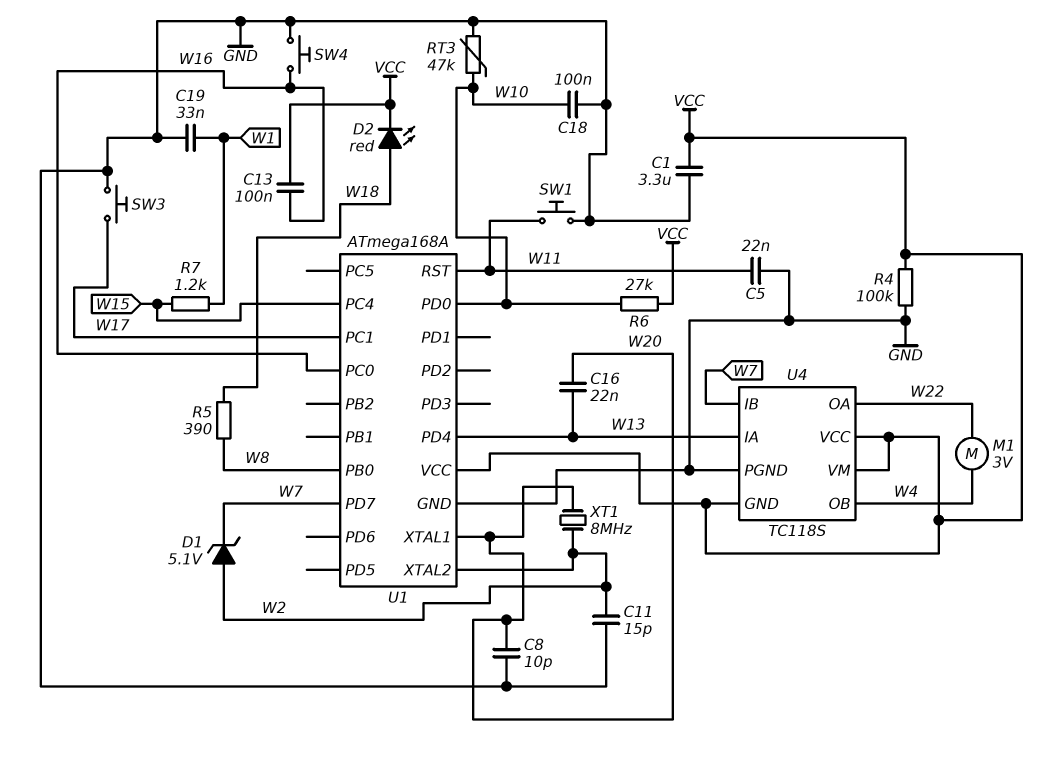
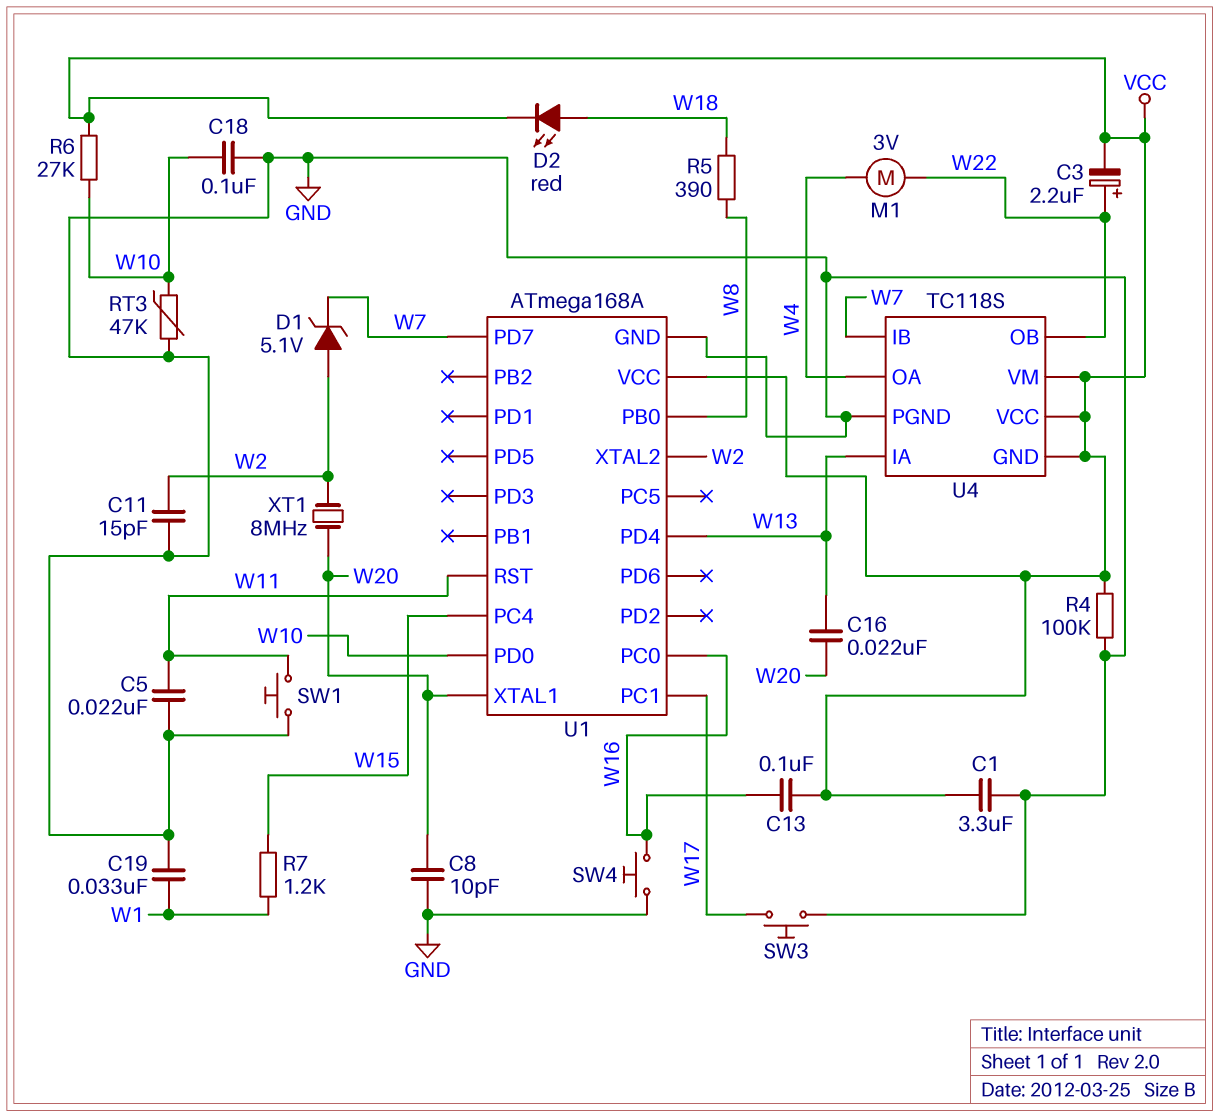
C3: none -> 2.2uF (plus W22, minus VCC)
U4 pin OA: W22 -> W4
U4 pin OB: W4 -> W22

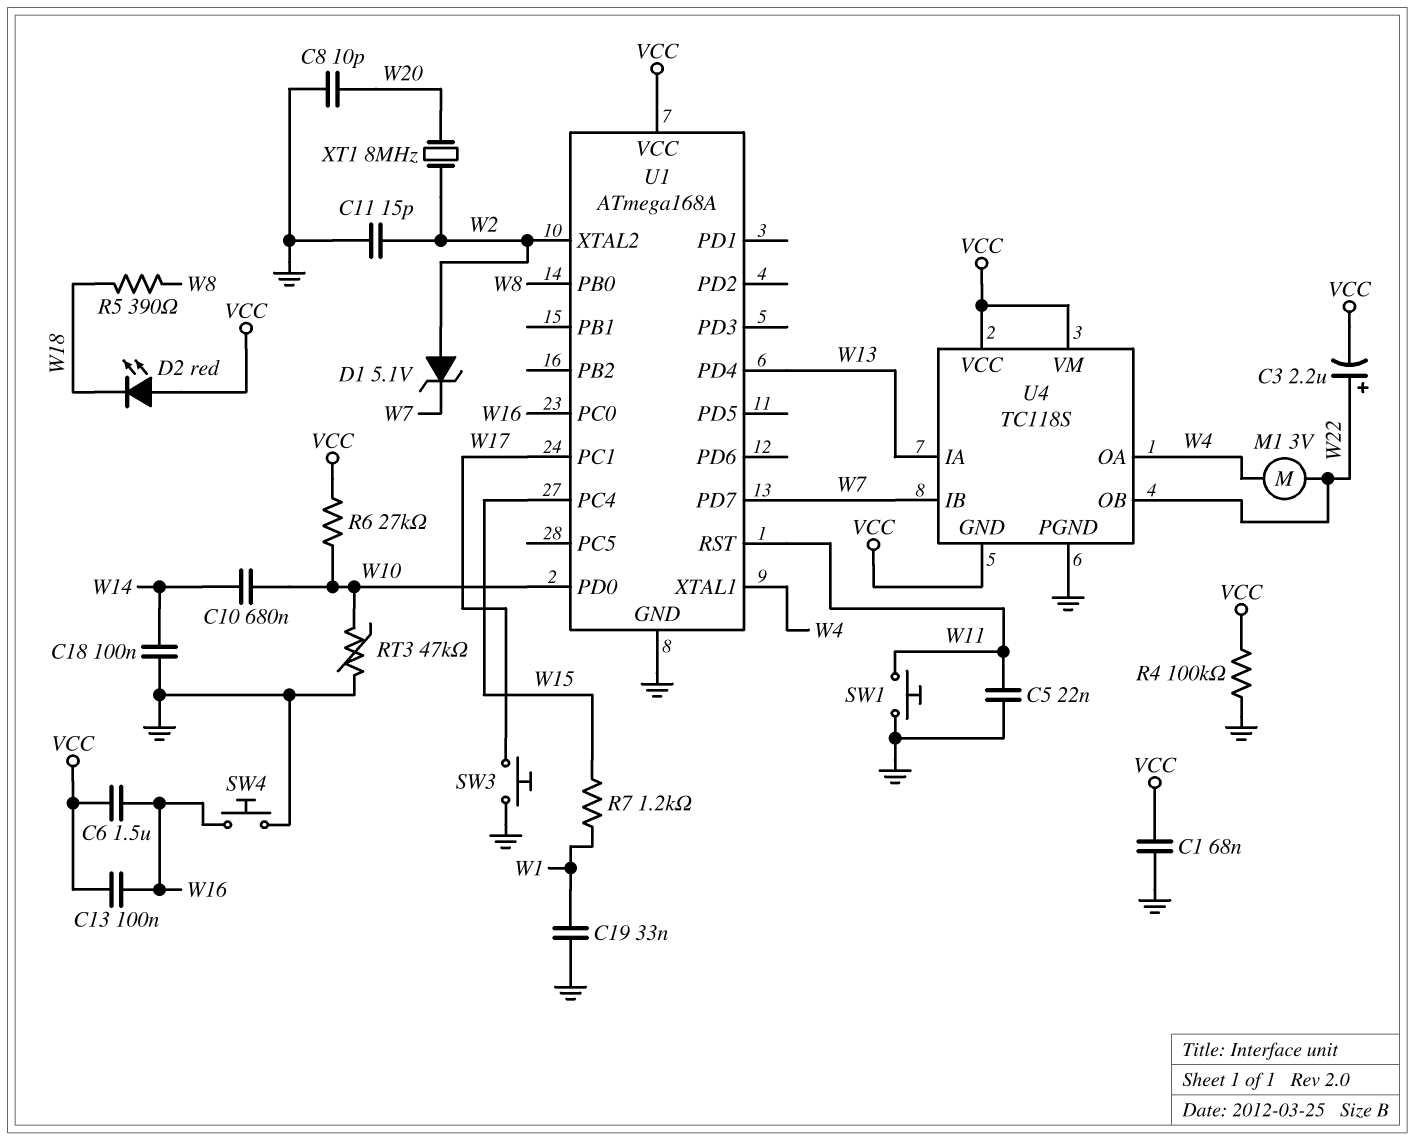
C1: 3.3uF (GND, VCC) -> 68nF (GND, VCC)
C6: none -> 1.5uF (VCC, W16)
C10: none -> 680nF (W10, W14)
C16: 22nF (W13, W20) -> none
C18: 100nF (GND, W10) -> 100nF (GND, W14)
D2: LED red (A W18, K VCC) -> LED red (A VCC, K W18)
U1 pin XTAL1: W20 -> W4

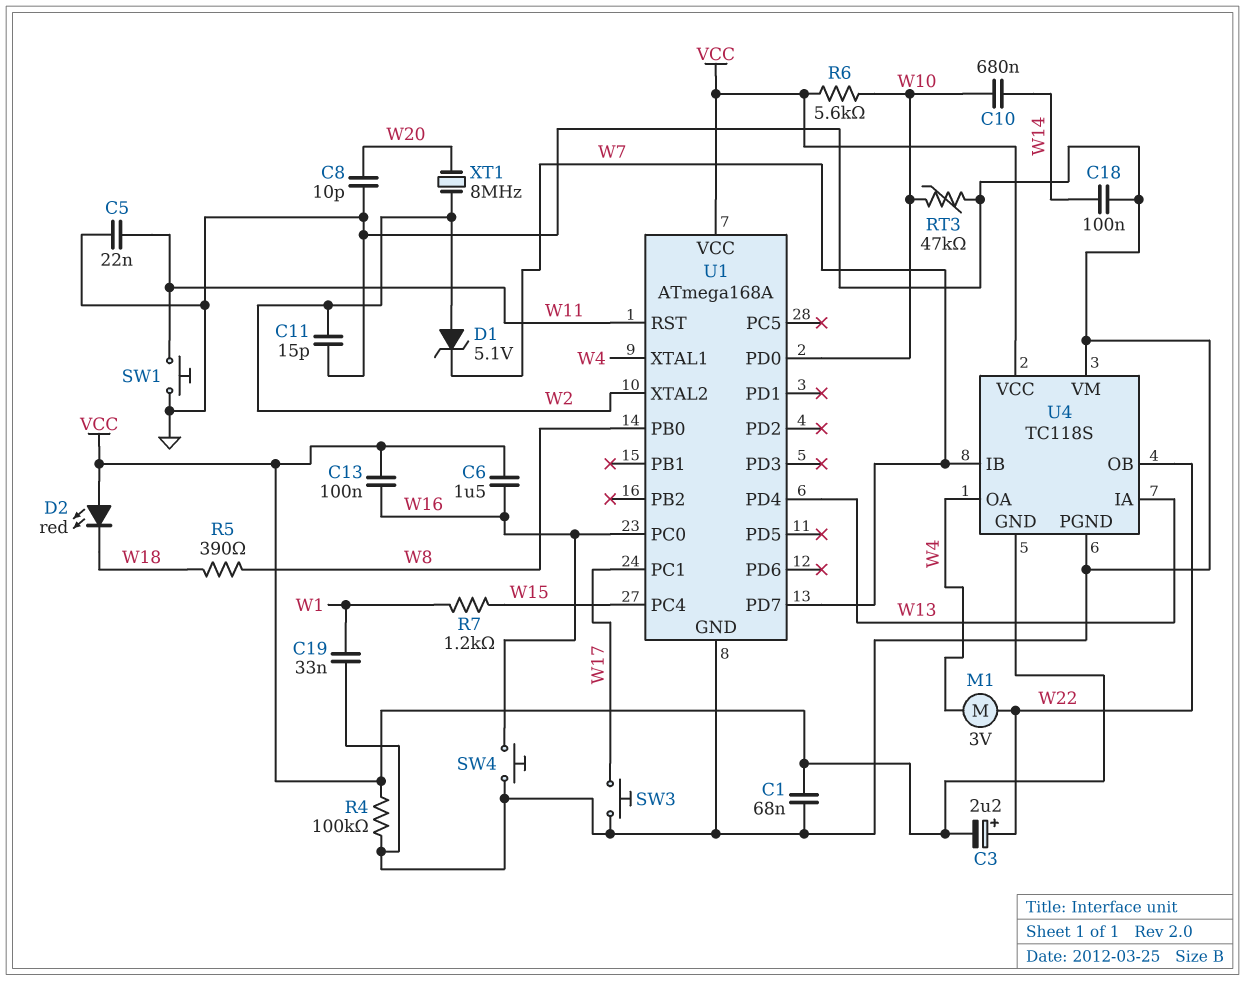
R6: 27k (VCC, W10) -> 5.6k (VCC, W10)
U4 pin VM: VCC -> GND

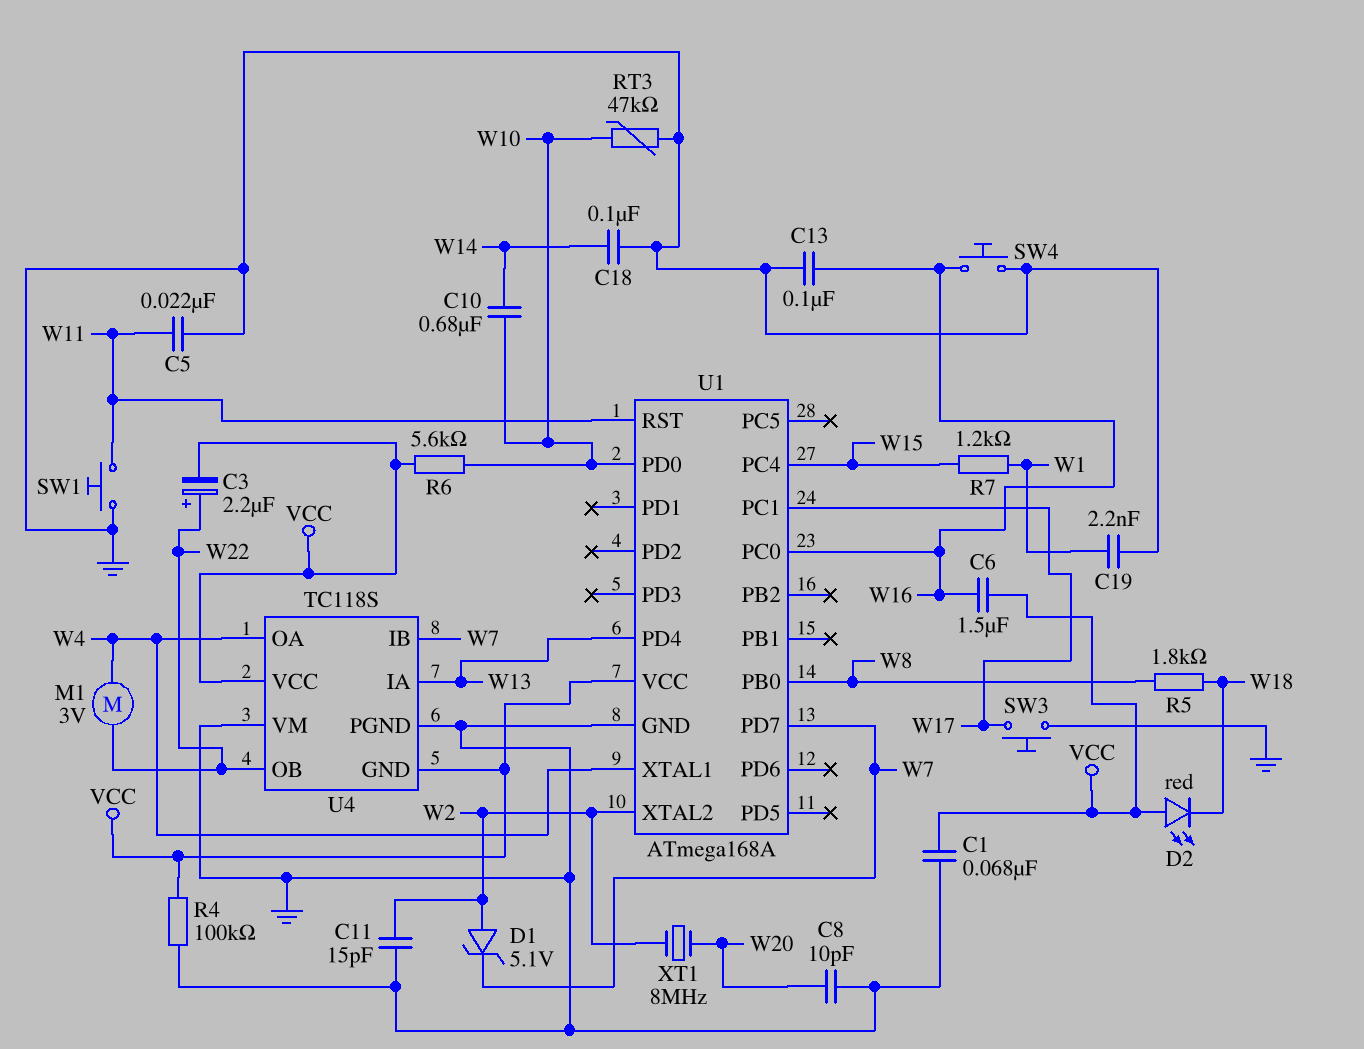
C13: 100nF (VCC, W16) -> 100nF (GND, W16)
C19: 33nF (GND, W1) -> 2.2nF (GND, W1)
R5: 390 (W8, W18) -> 1.8k (W8, W18)

